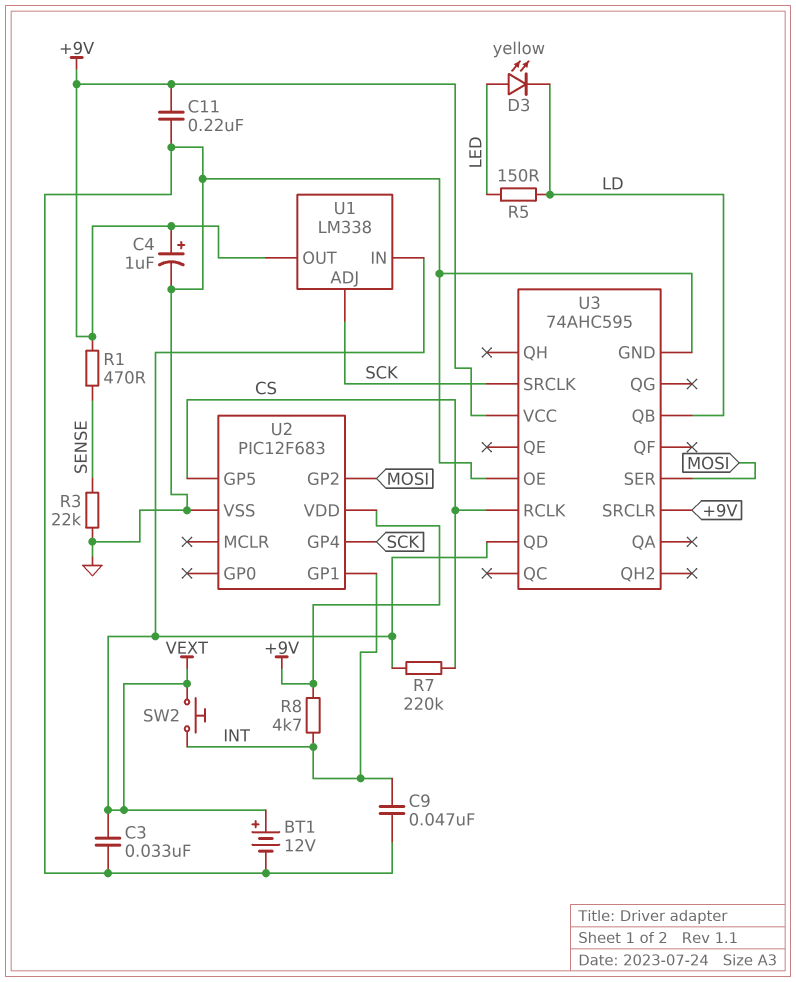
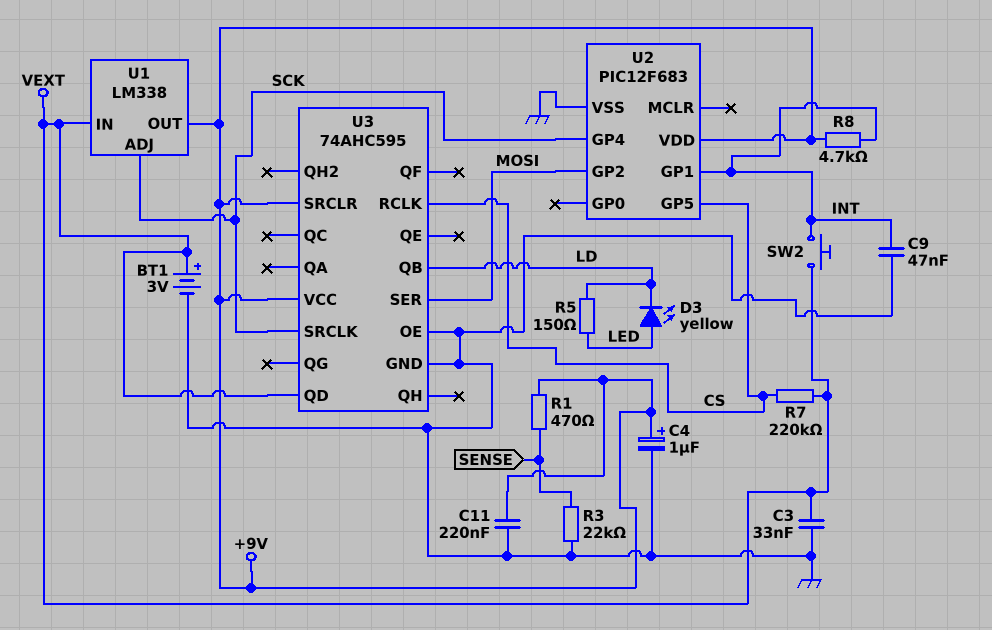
BT1: 12V (plus VEXT, minus GND) -> 3V (plus VEXT, minus GND)

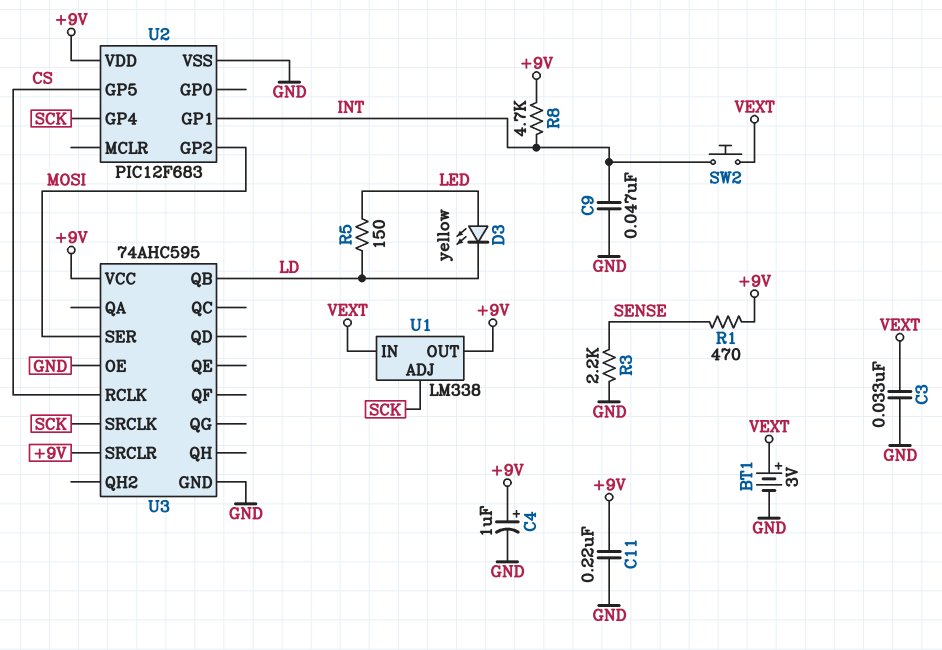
R3: 22k (GND, SENSE) -> 2.2k (GND, SENSE)
R7: 220k (CS, VEXT) -> none
U3 pin QD: VEXT -> none

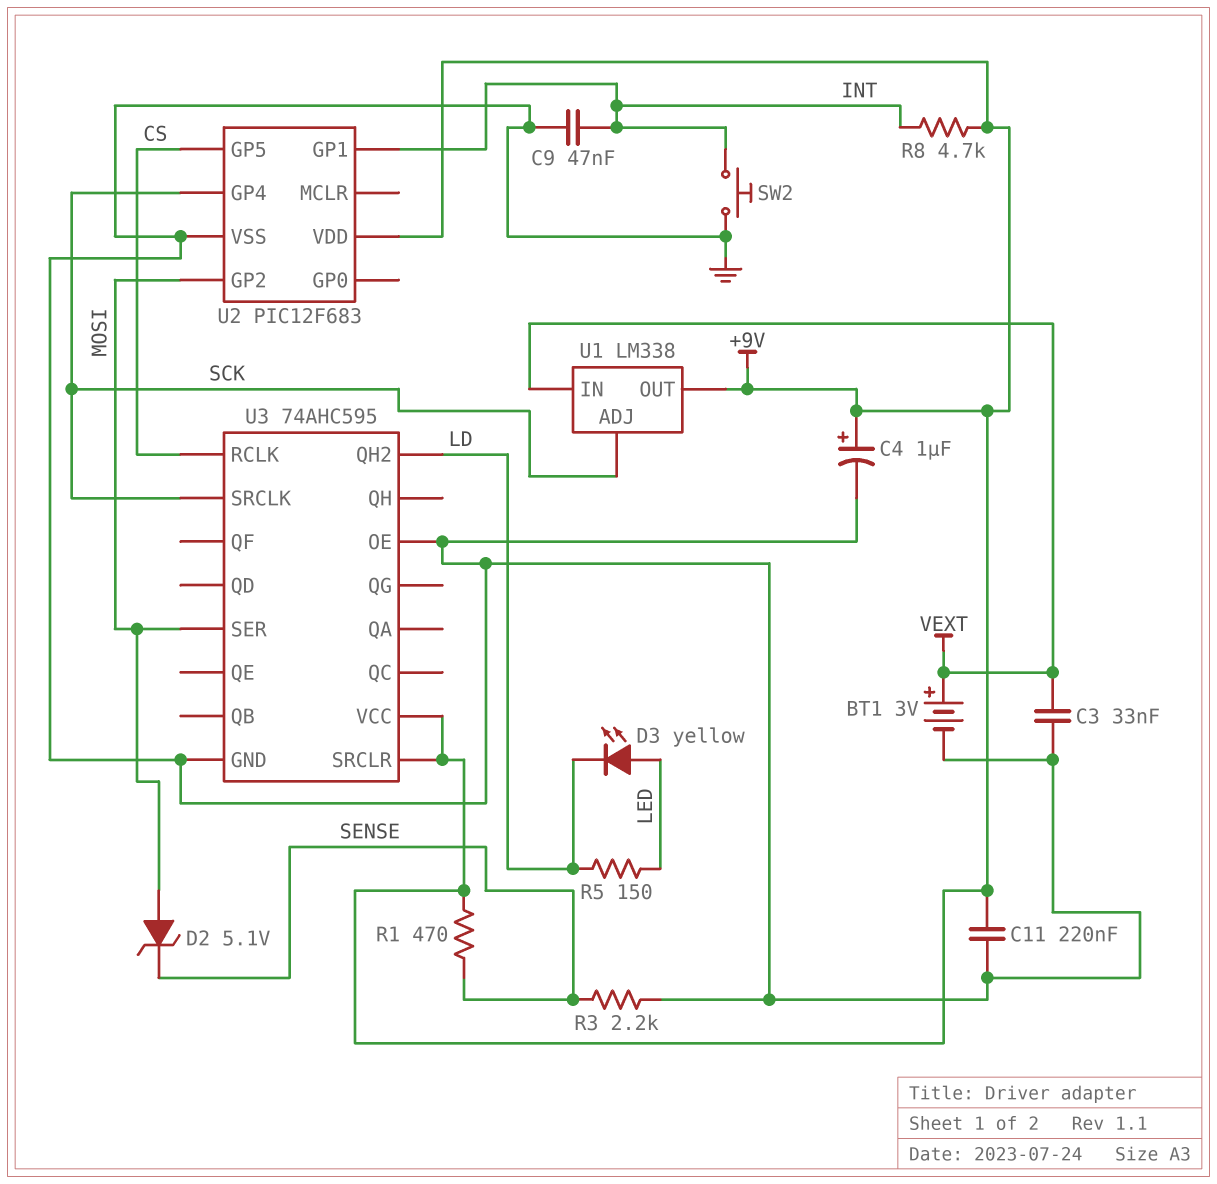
D2: none -> zener 5.1V (A MOSI, K SENSE)
SW2: button (INT, VEXT) -> button (GND, INT)
U3 pin QB: LD -> none
U3 pin QH2: none -> LD

